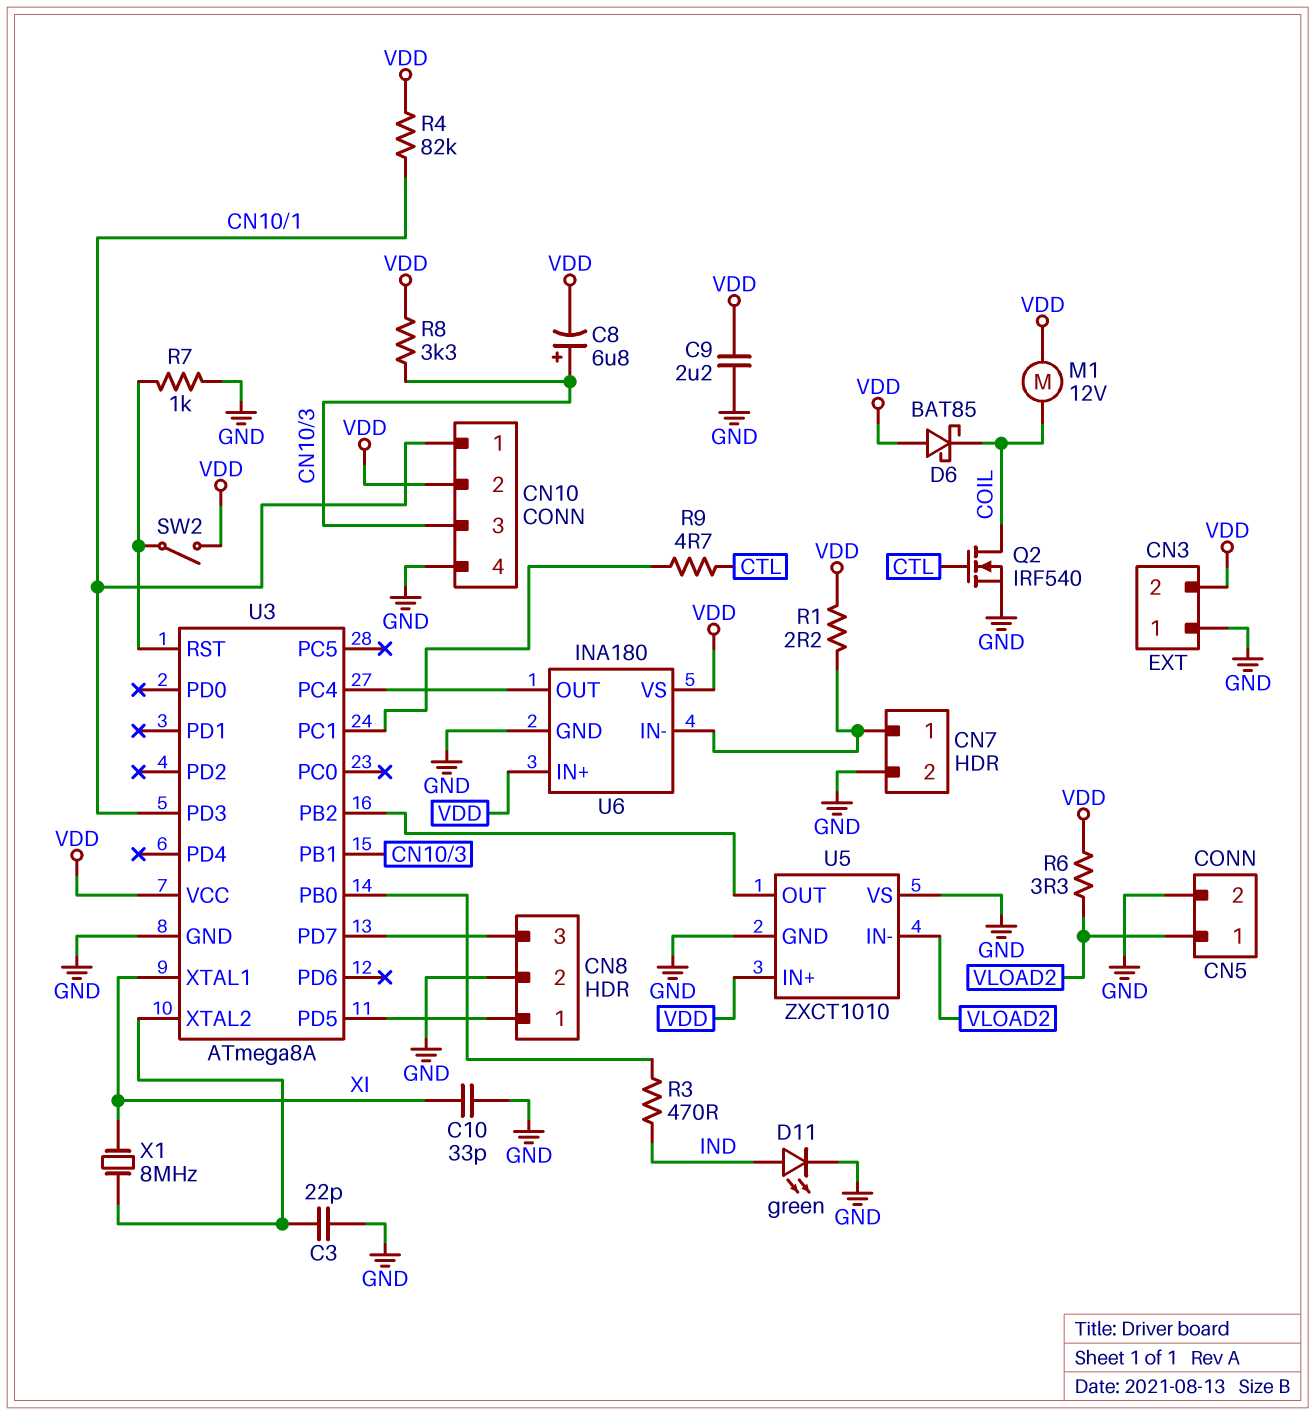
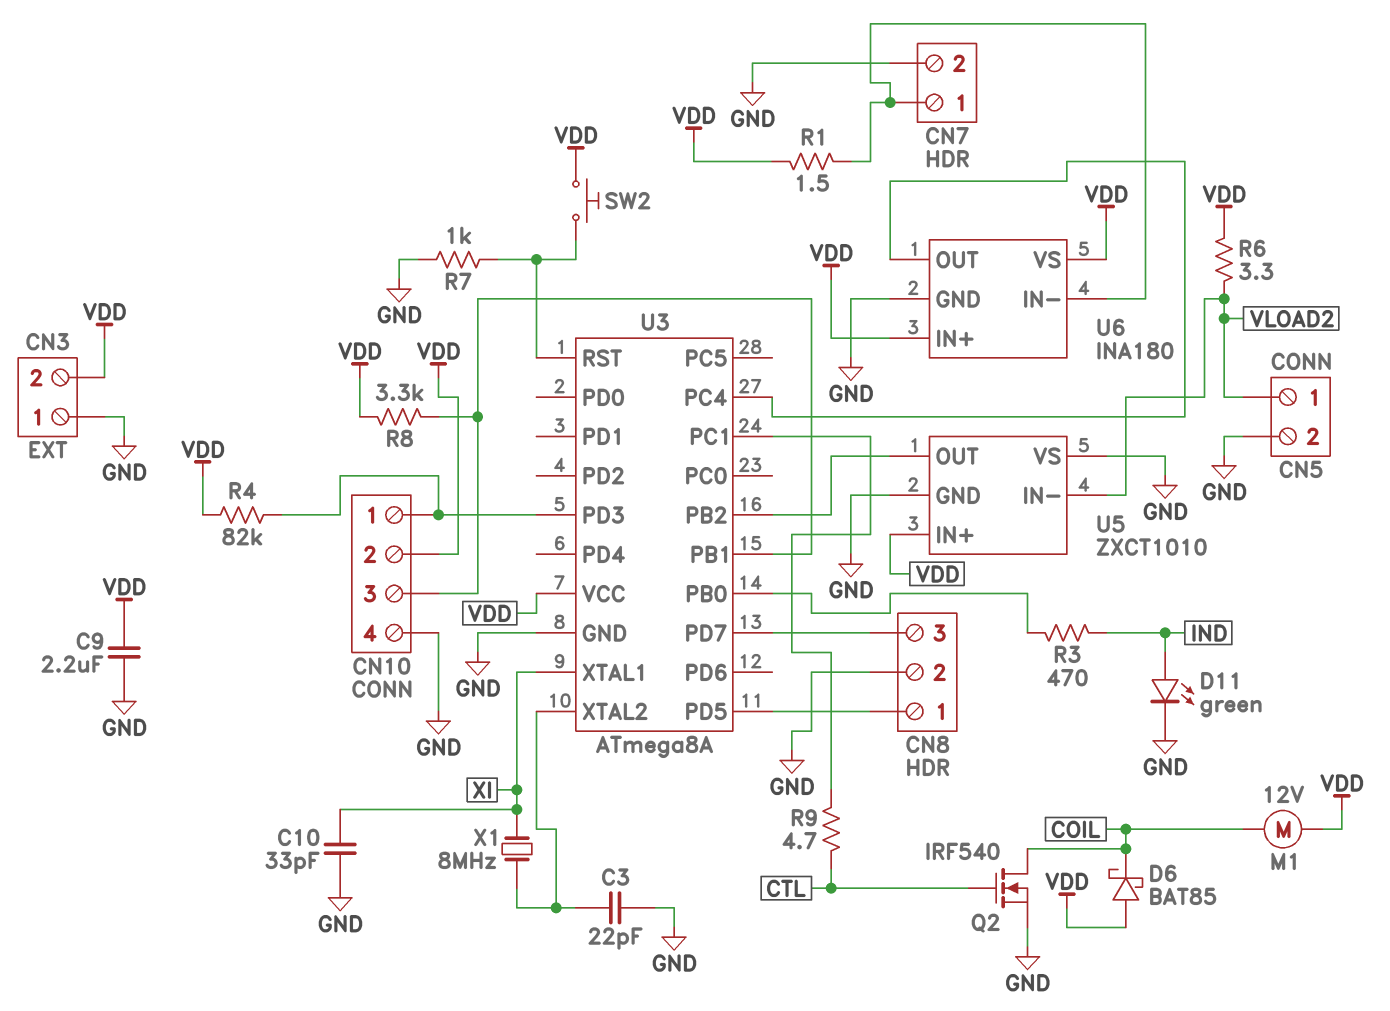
C8: 6.8uF (plus CN10/3, minus VDD) -> none
R1: 2.2 (CN7/1, VDD) -> 1.5 (CN7/1, VDD)
SW2: switch (U3/RST, VDD) -> button (U3/RST, VDD)

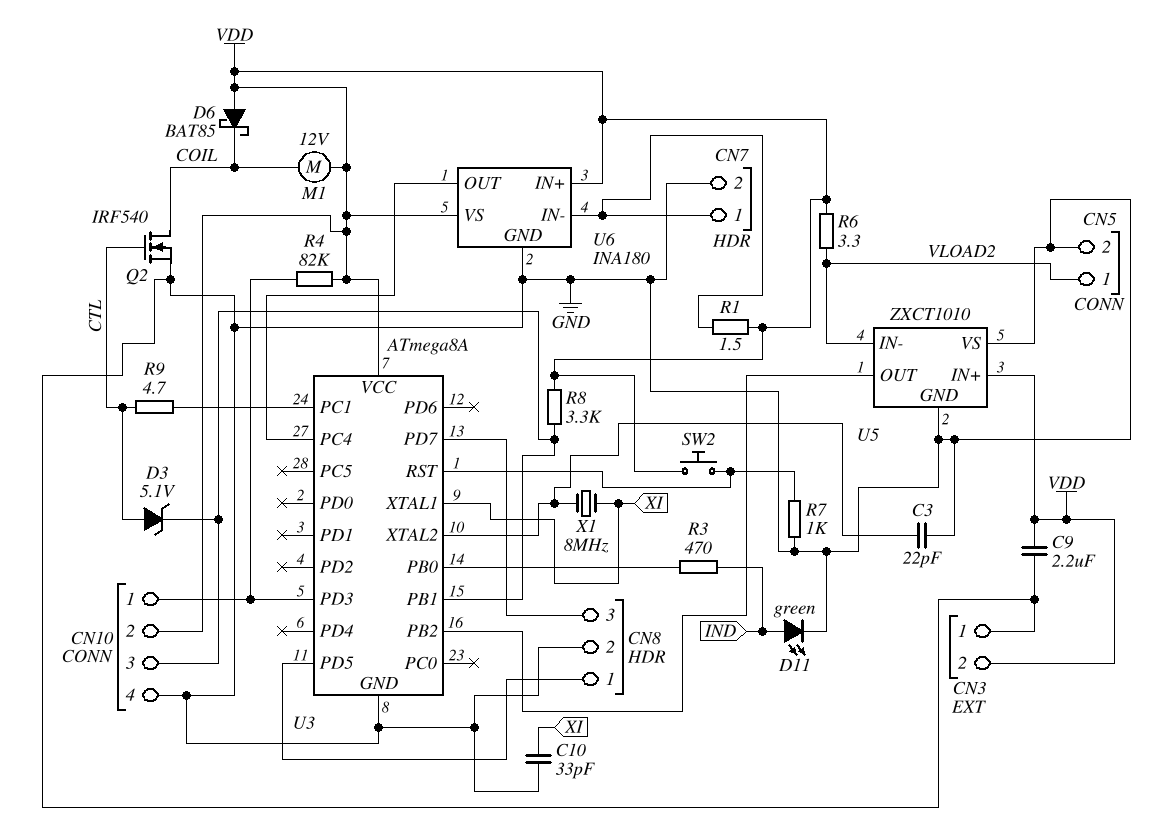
D3: none -> zener 5.1V (A CTL, K CN10/3)

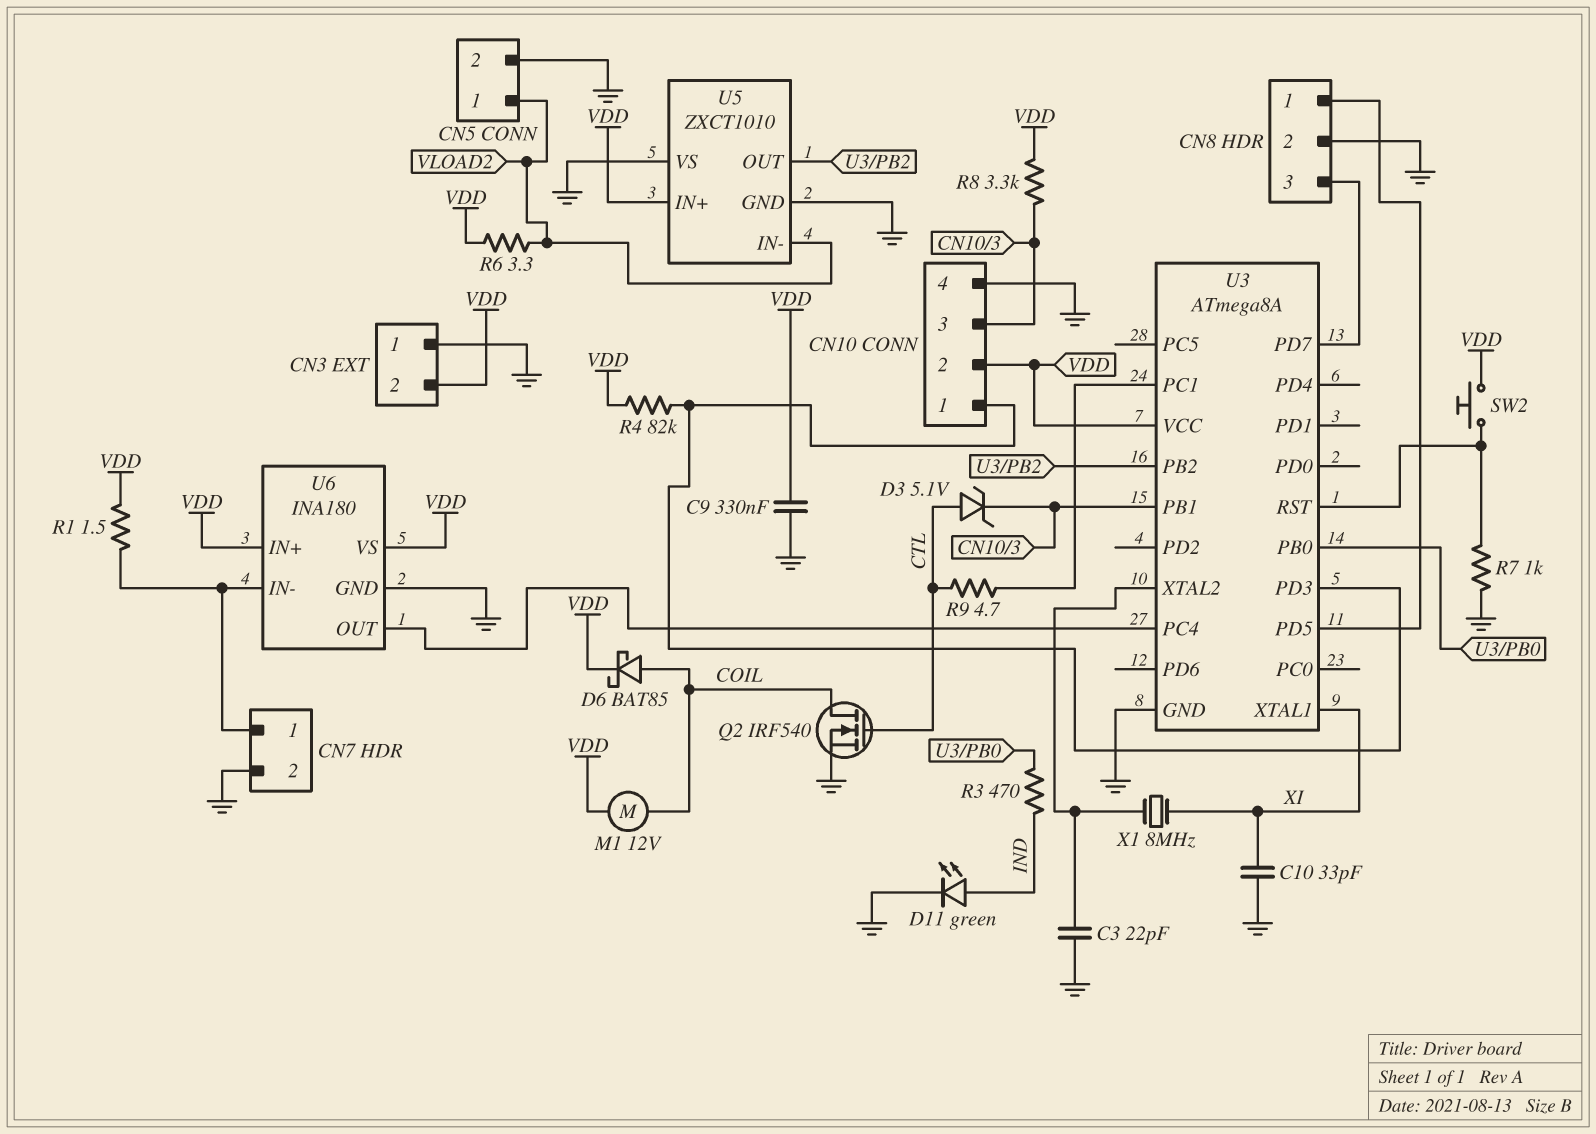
C9: 2.2uF (GND, VDD) -> 330nF (GND, VDD)
D6: schottky BAT85 (A VDD, K COIL) -> schottky BAT85 (A COIL, K VDD)

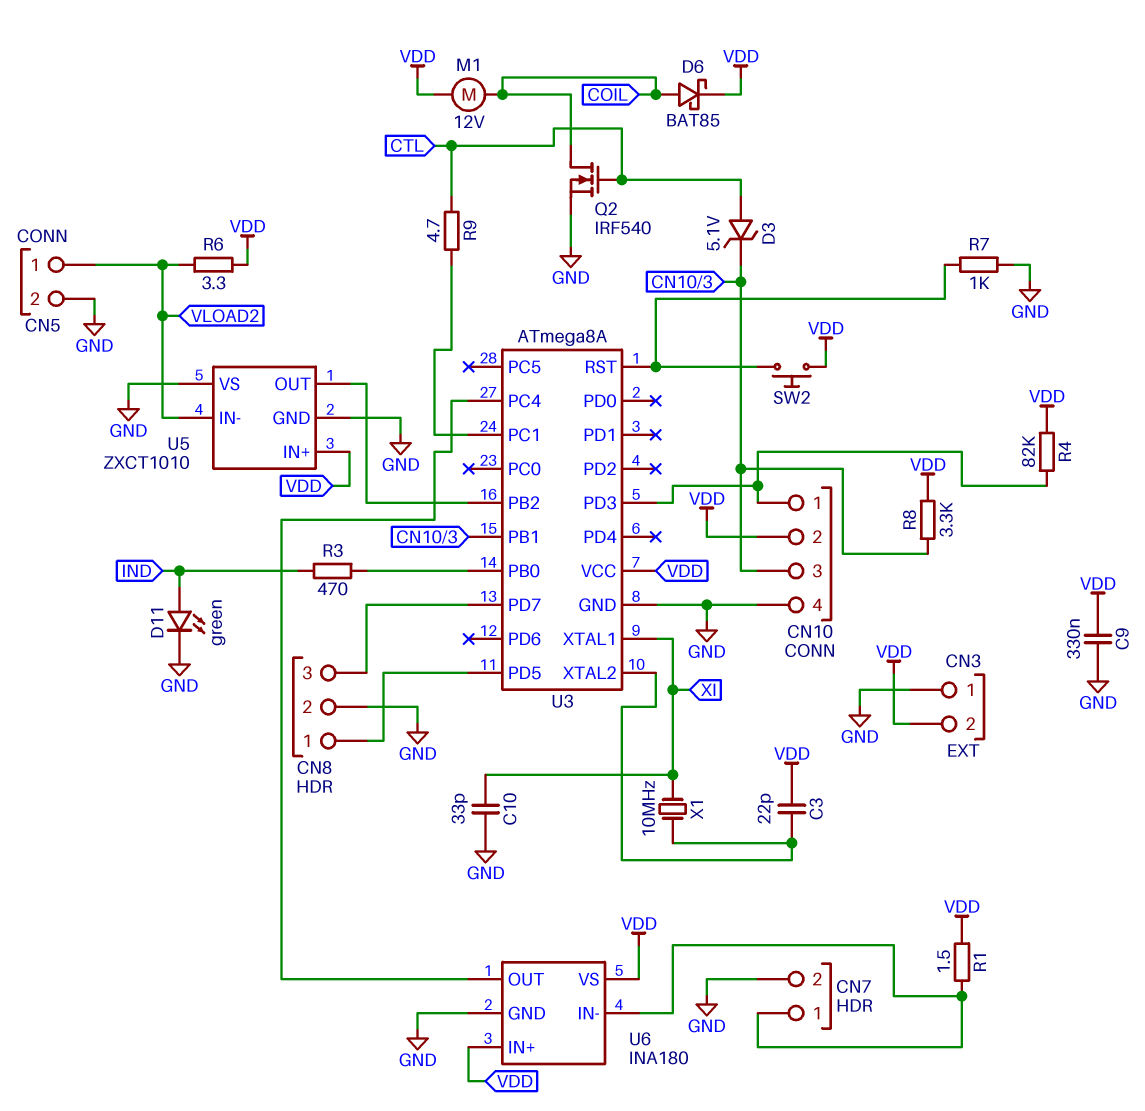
C3: 22pF (GND, U3/XTAL2) -> 22pF (U3/XTAL2, VDD)
X1: 8MHz (U3/XTAL2, XI) -> 10MHz (U3/XTAL2, XI)

